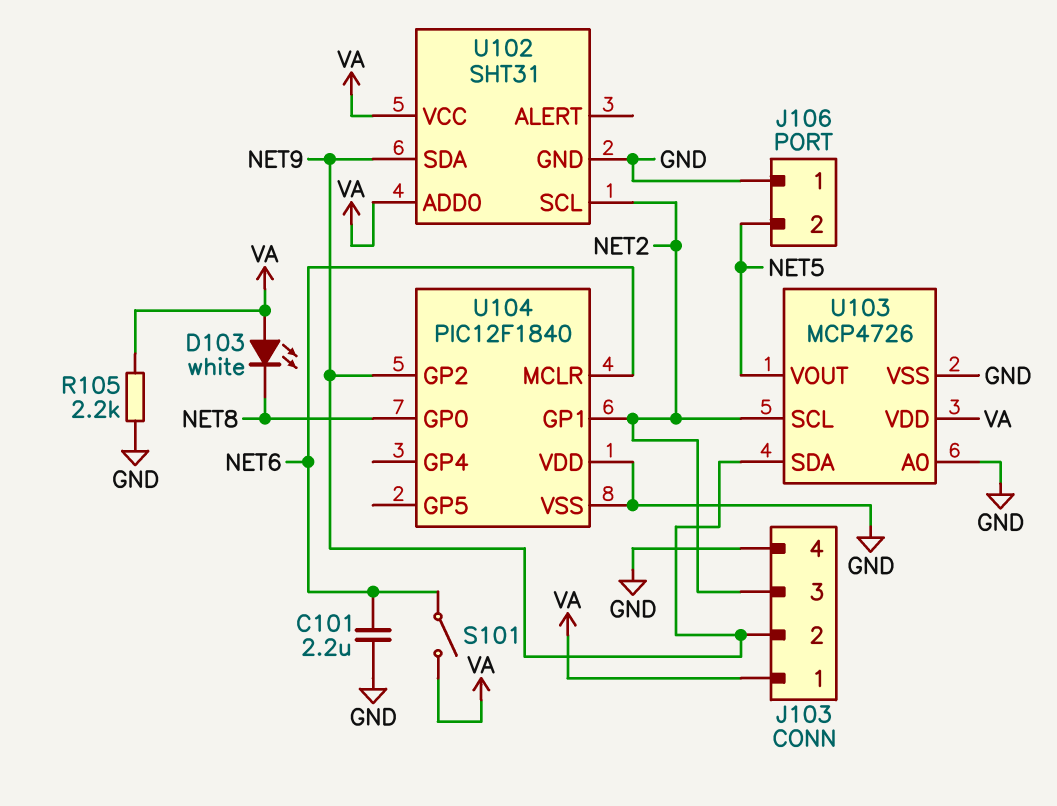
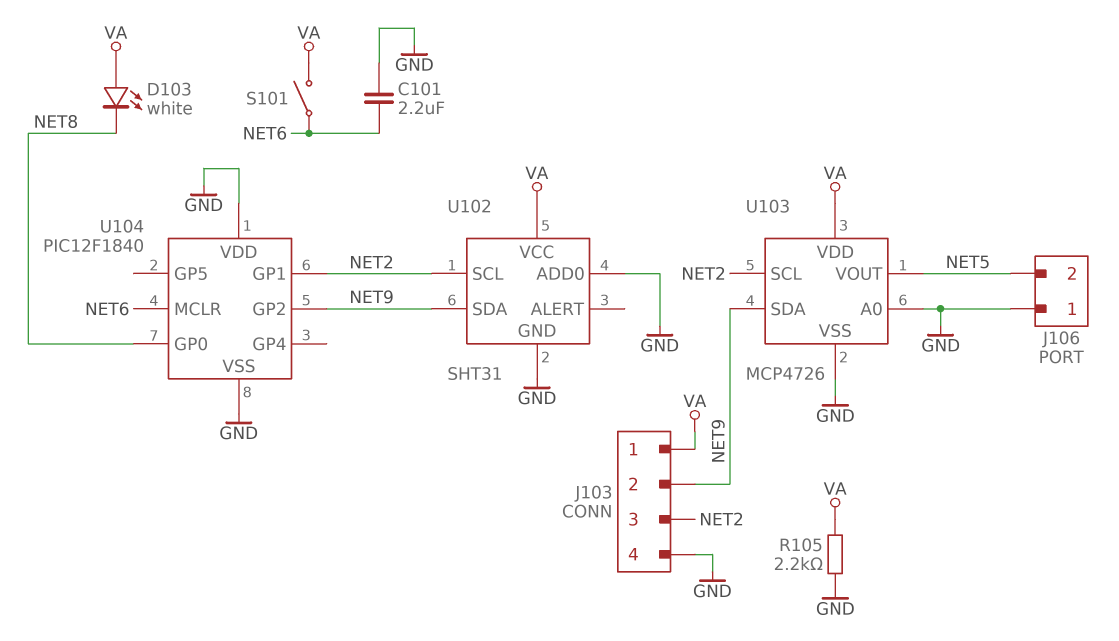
U102 pin ADD0: VA -> GND

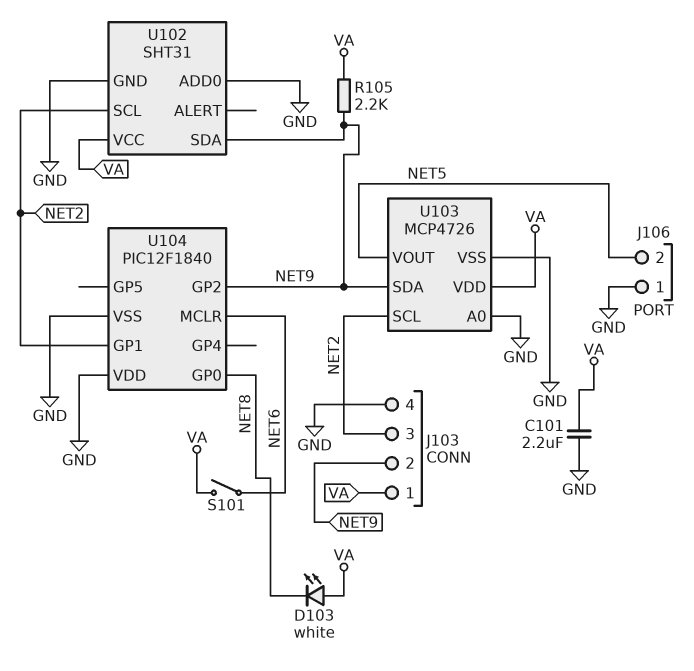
C101: 2.2uF (GND, NET6) -> 2.2uF (GND, VA)
R105: 2.2k (GND, VA) -> 2.2k (NET9, VA)

